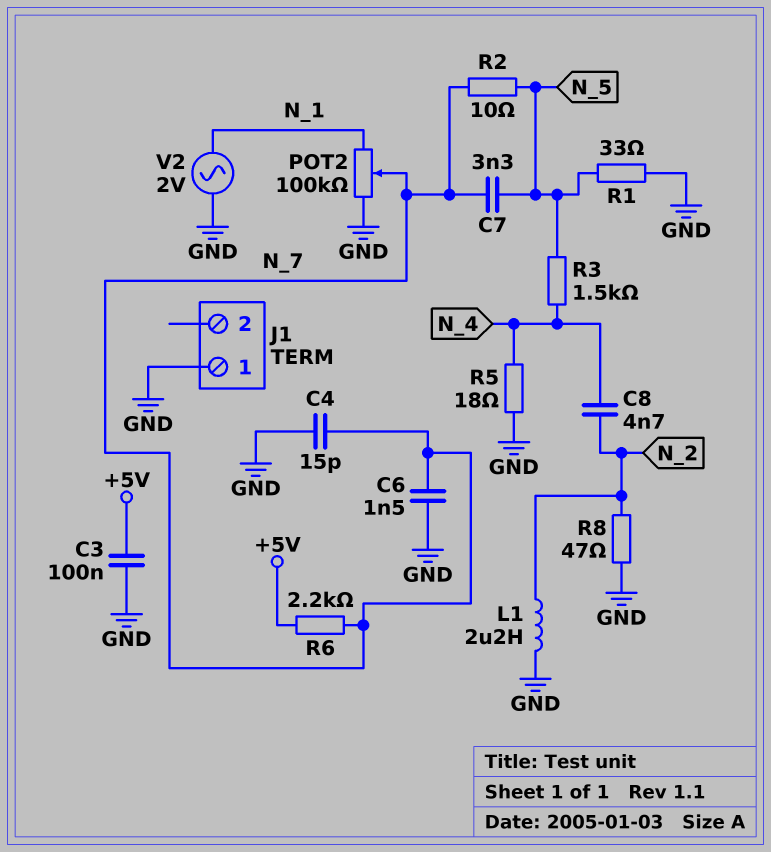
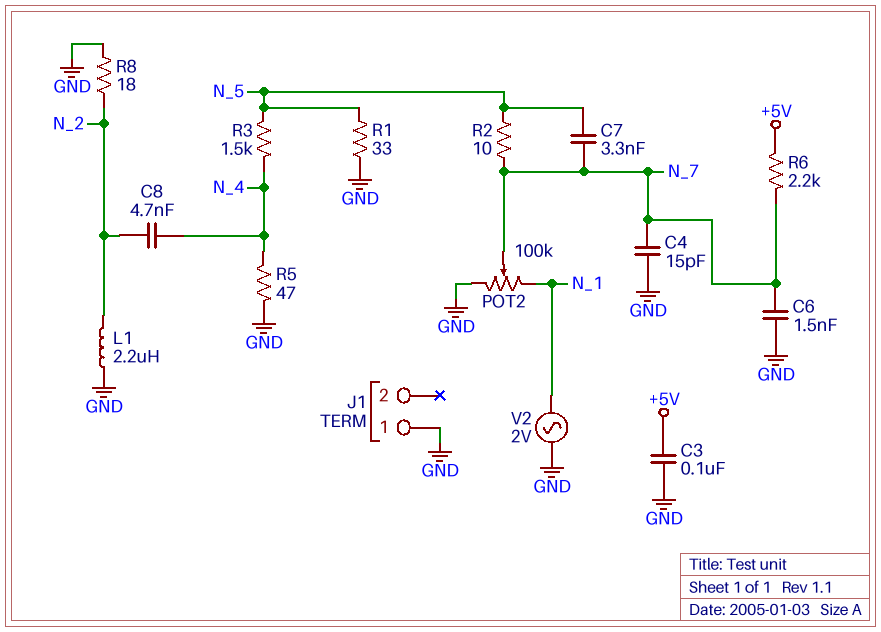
R5: 18 (GND, N_4) -> 47 (GND, N_4)
R8: 47 (GND, N_2) -> 18 (GND, N_2)

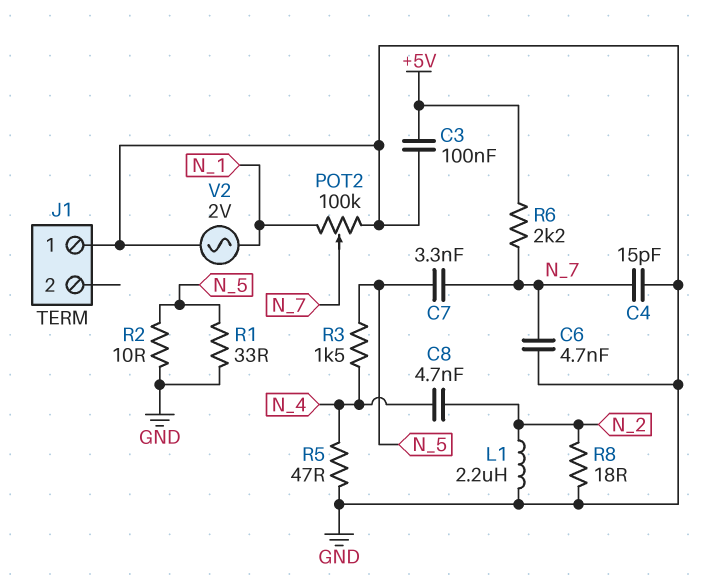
C6: 1.5nF (GND, N_7) -> 4.7nF (GND, N_7)
R2: 10 (N_5, N_7) -> 10 (GND, N_5)

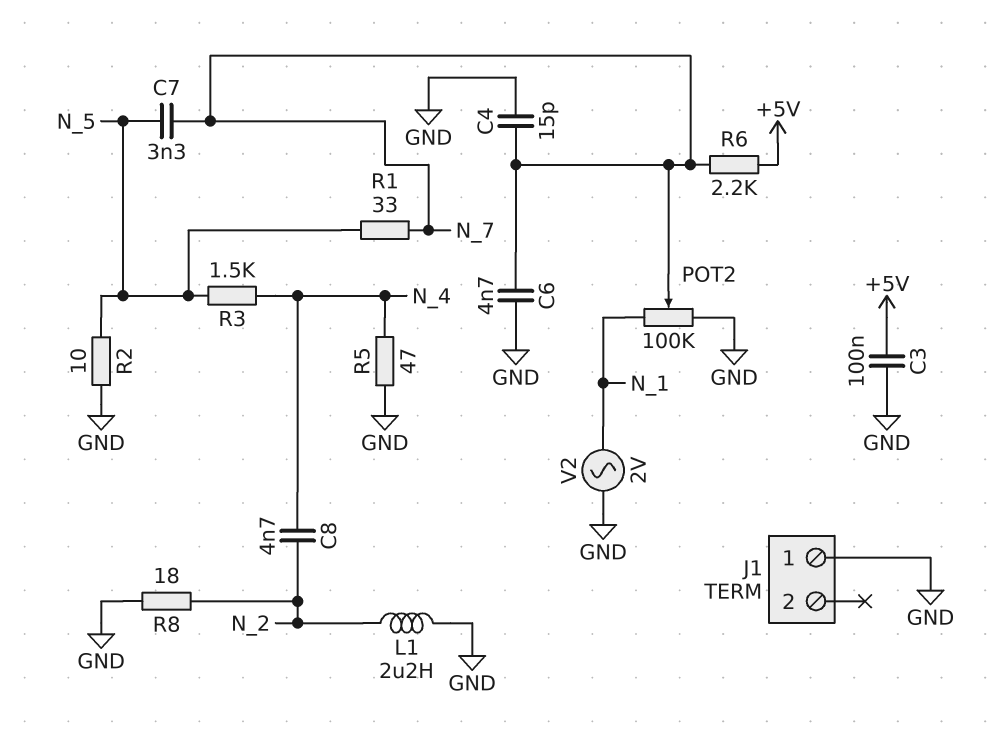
R1: 33 (GND, N_5) -> 33 (N_5, N_7)

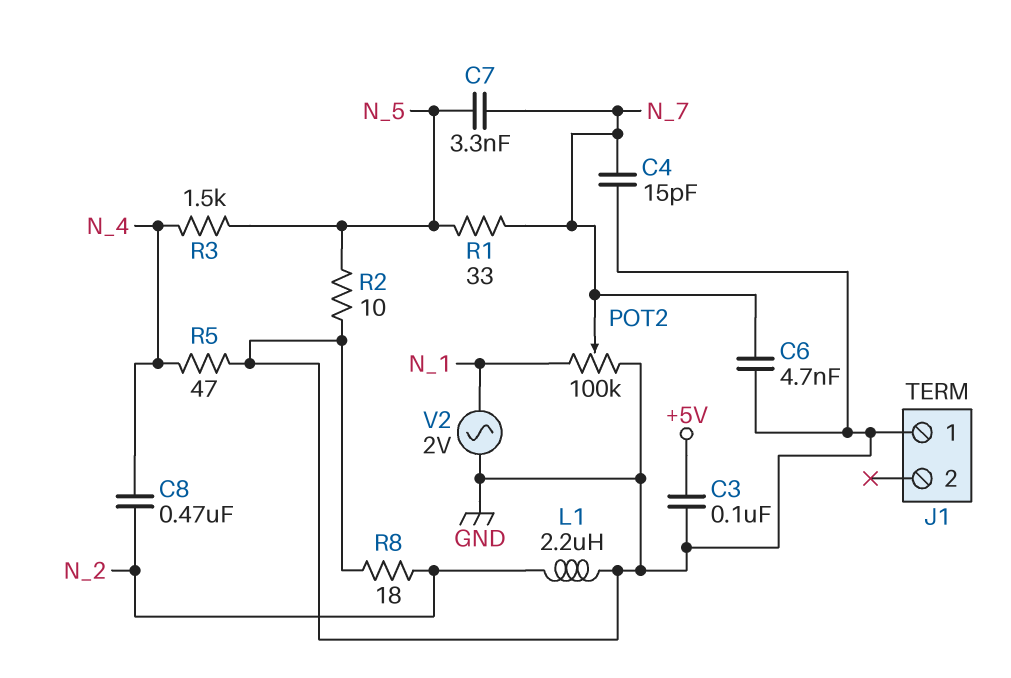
C8: 4.7nF (N_2, N_4) -> 470nF (N_2, N_4)
R6: 2.2k (+5V, N_7) -> none

